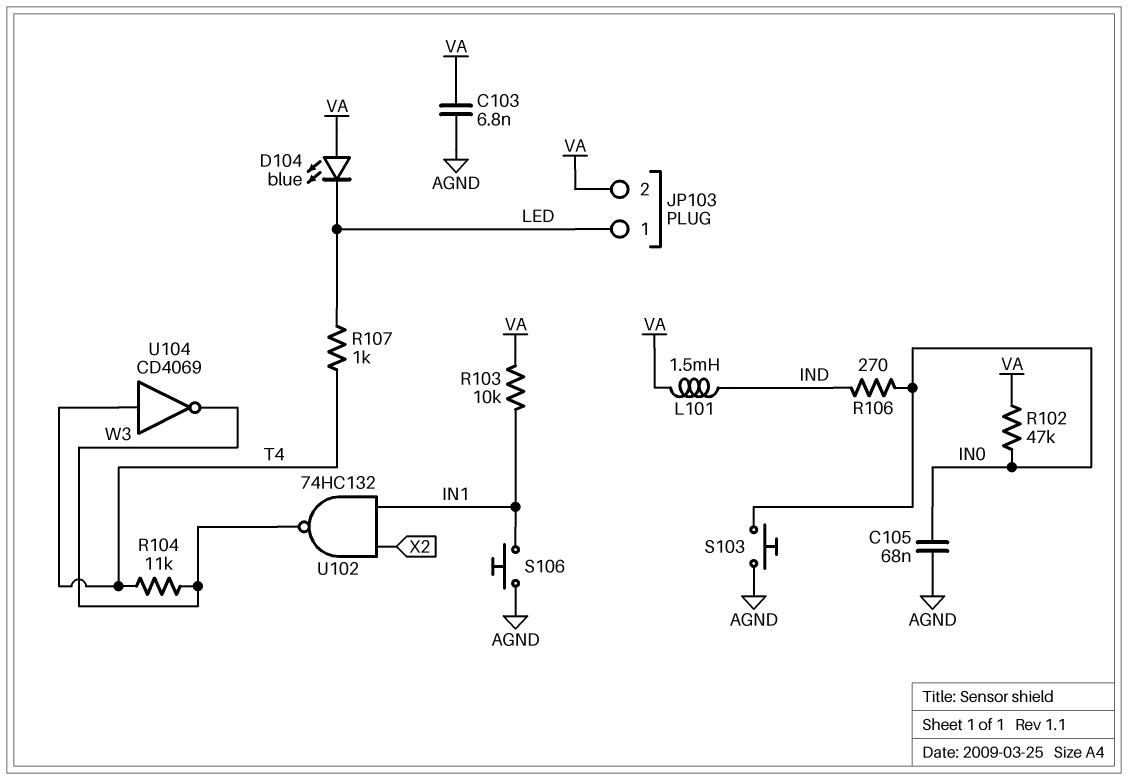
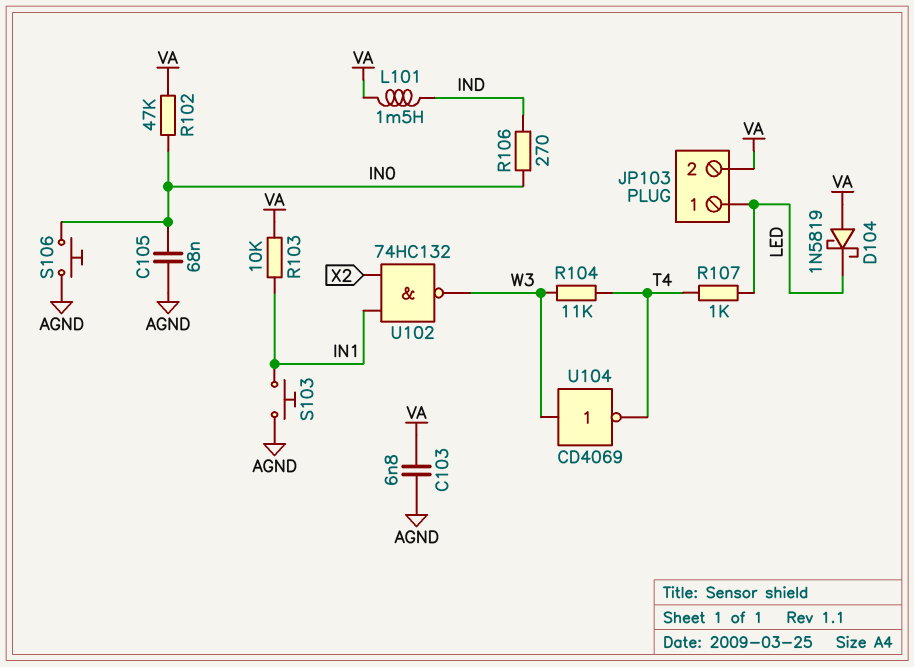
D104: LED blue (A VA, K LED) -> schottky 1N5819 (A VA, K LED)
S103: button (AGND, IN0) -> button (AGND, IN1)
S106: button (AGND, IN1) -> button (AGND, IN0)
U104: NOT CD4069 (in T4, out W3) -> NOT CD4069 (in W3, out T4)

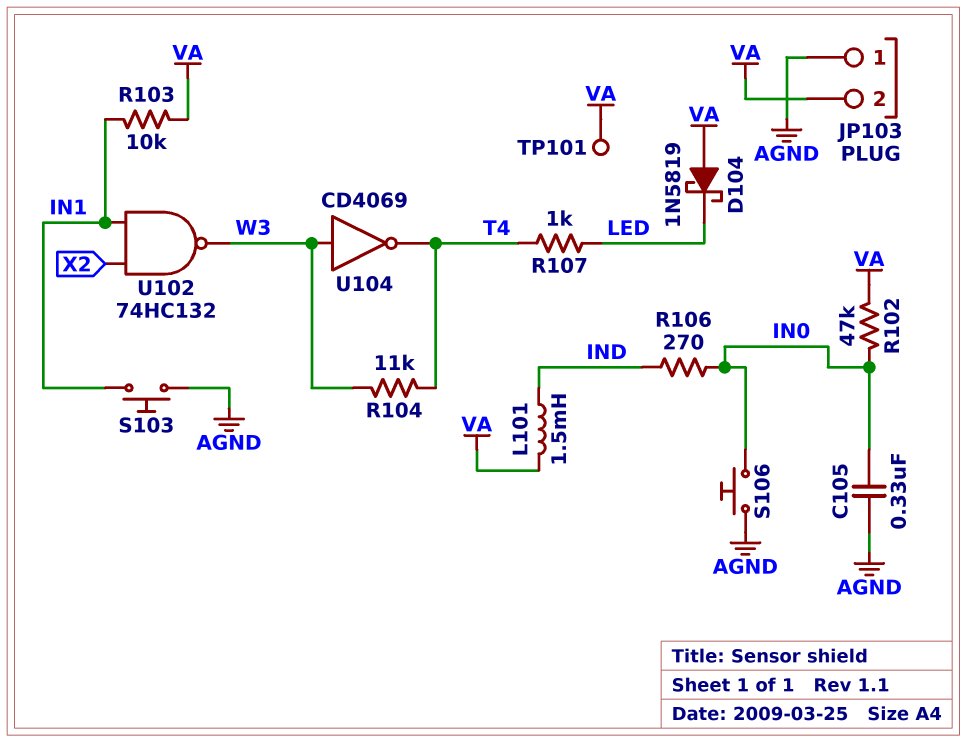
C103: 6.8nF (AGND, VA) -> none
C105: 68nF (AGND, IN0) -> 330nF (AGND, IN0)
JP103 pin 1: LED -> AGND
TP101: none -> test point (VA)

